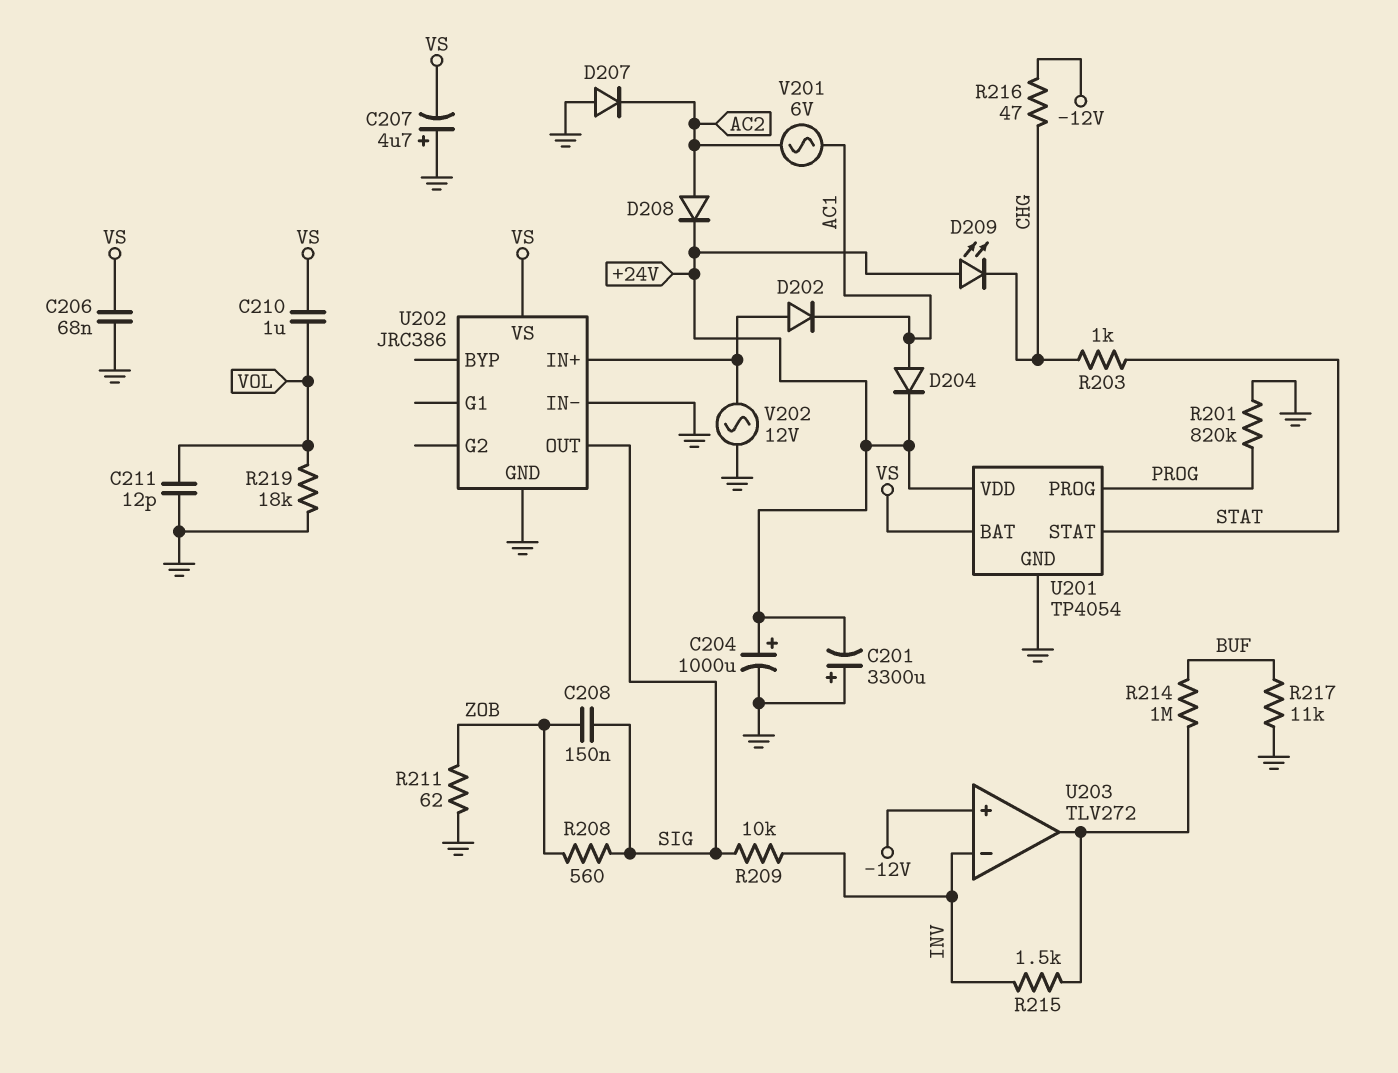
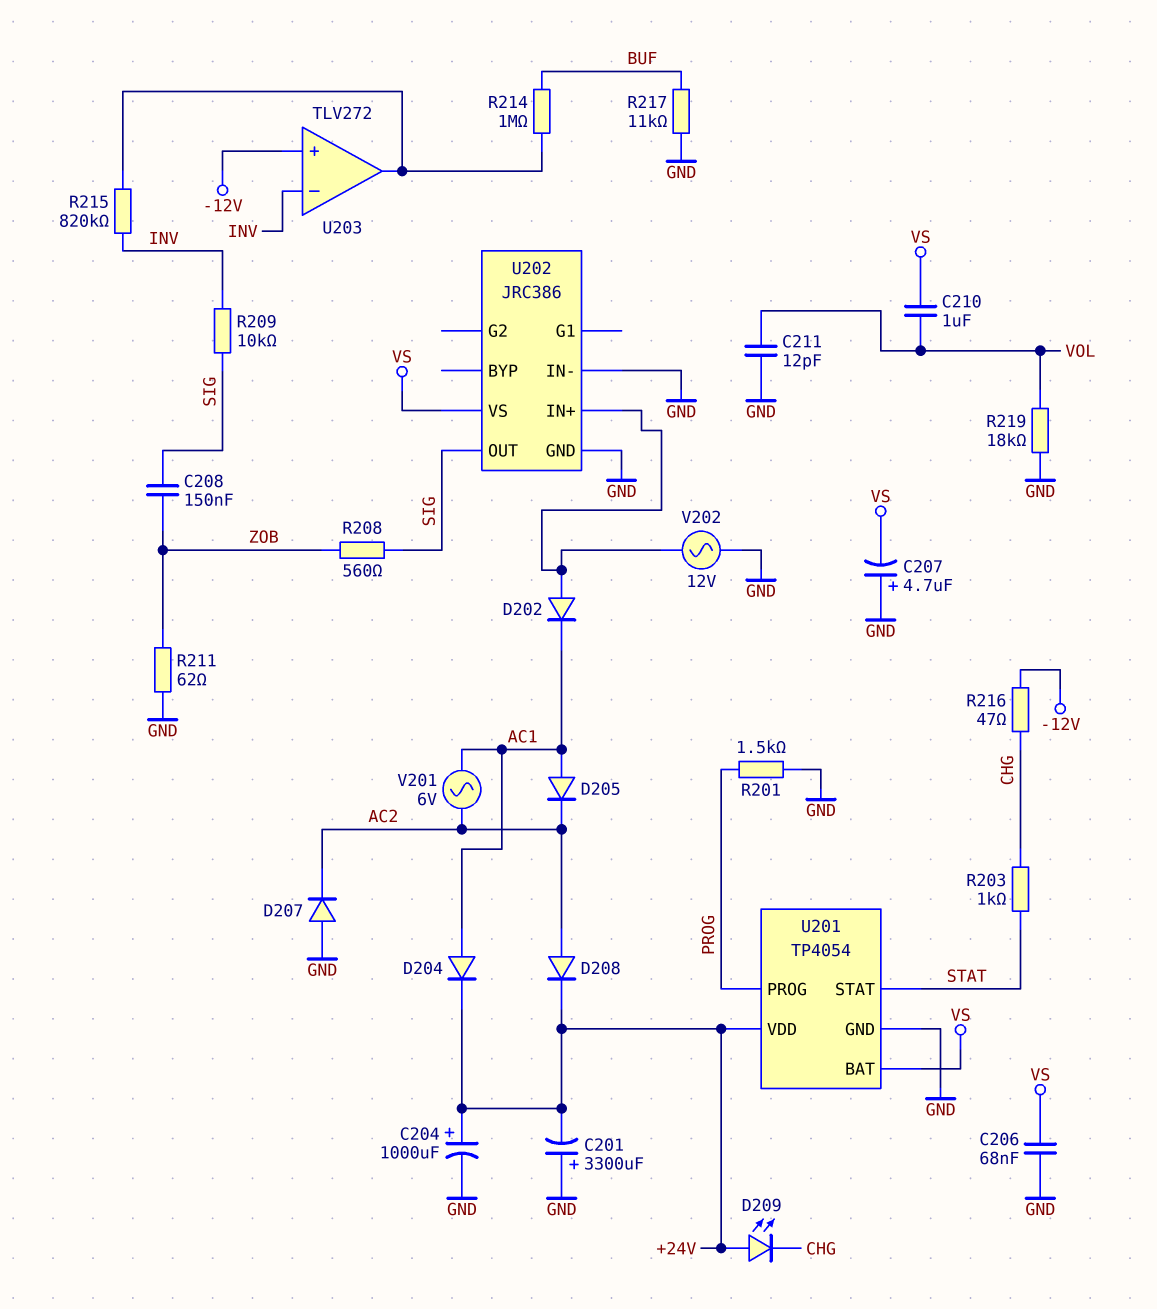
D205: none -> diode (A AC1, K AC2)
R201: 820k (GND, PROG) -> 1.5k (GND, PROG)
R215: 1.5k (INV, U203/out) -> 820k (INV, U203/out)

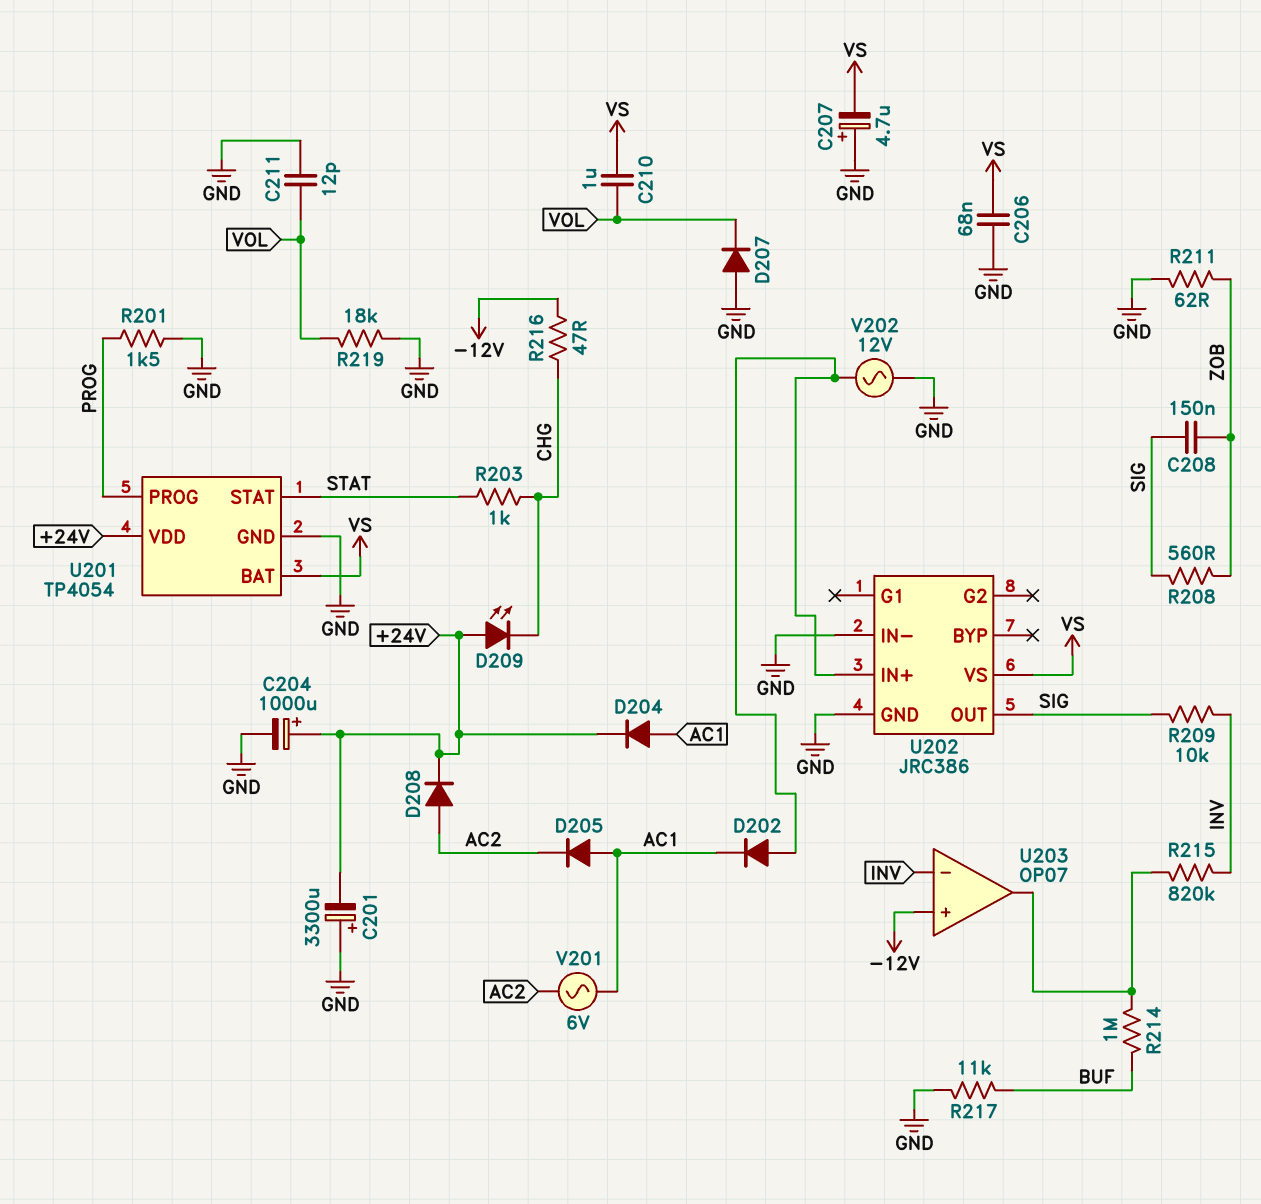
D207: diode (A GND, K AC2) -> diode (A GND, K VOL)
U203: TLV272 -> OP07

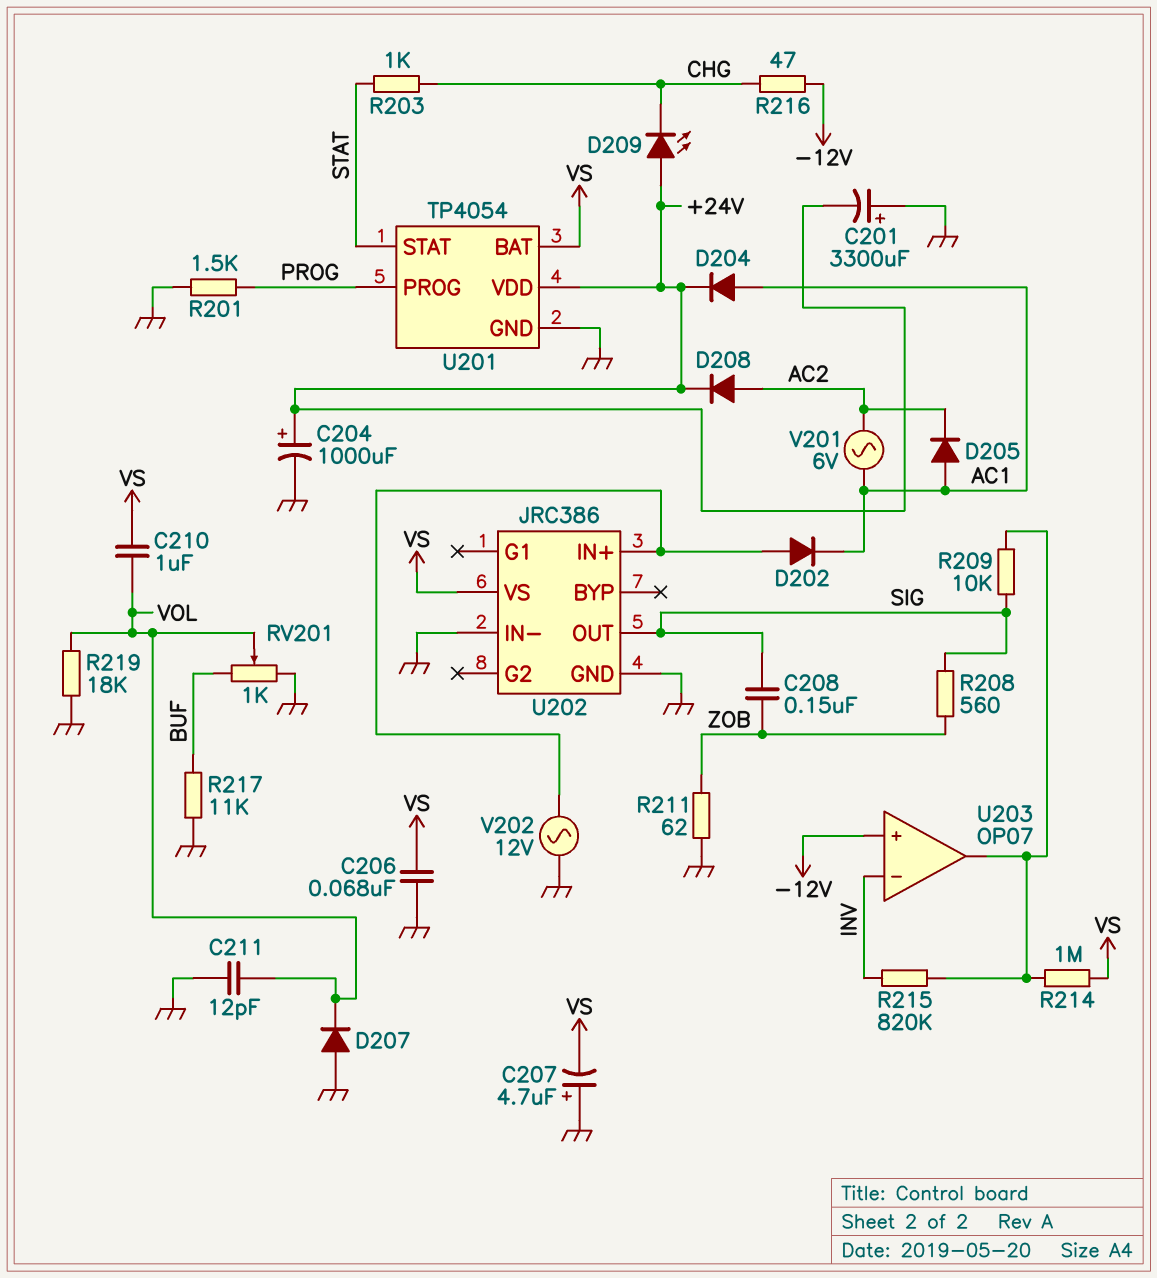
R209: 10k (INV, SIG) -> 10k (SIG, U203/out)
R214: 1M (BUF, U203/out) -> 1M (U203/out, VS)
RV201: none -> 1k (BUF, GND, wiper VOL)

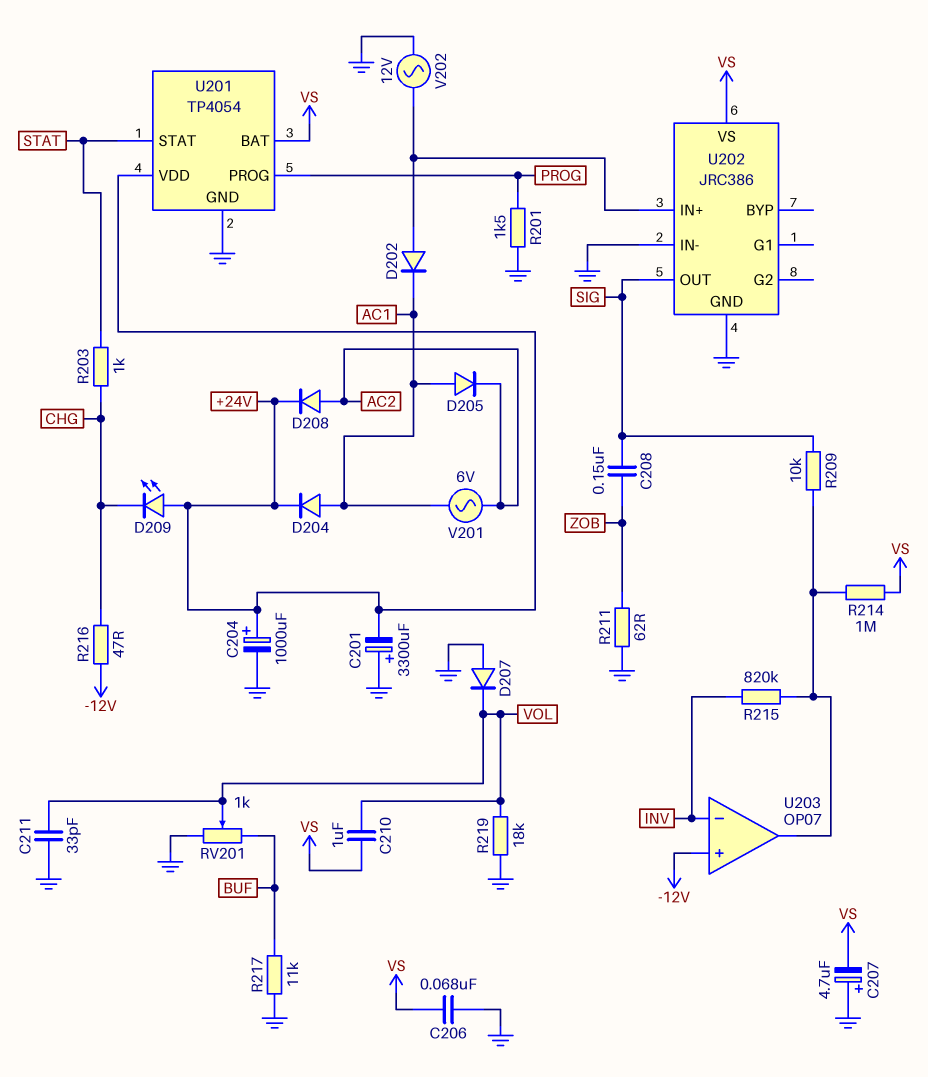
C211: 12pF (GND, VOL) -> 33pF (GND, VOL)
R208: 560 (SIG, ZOB) -> none

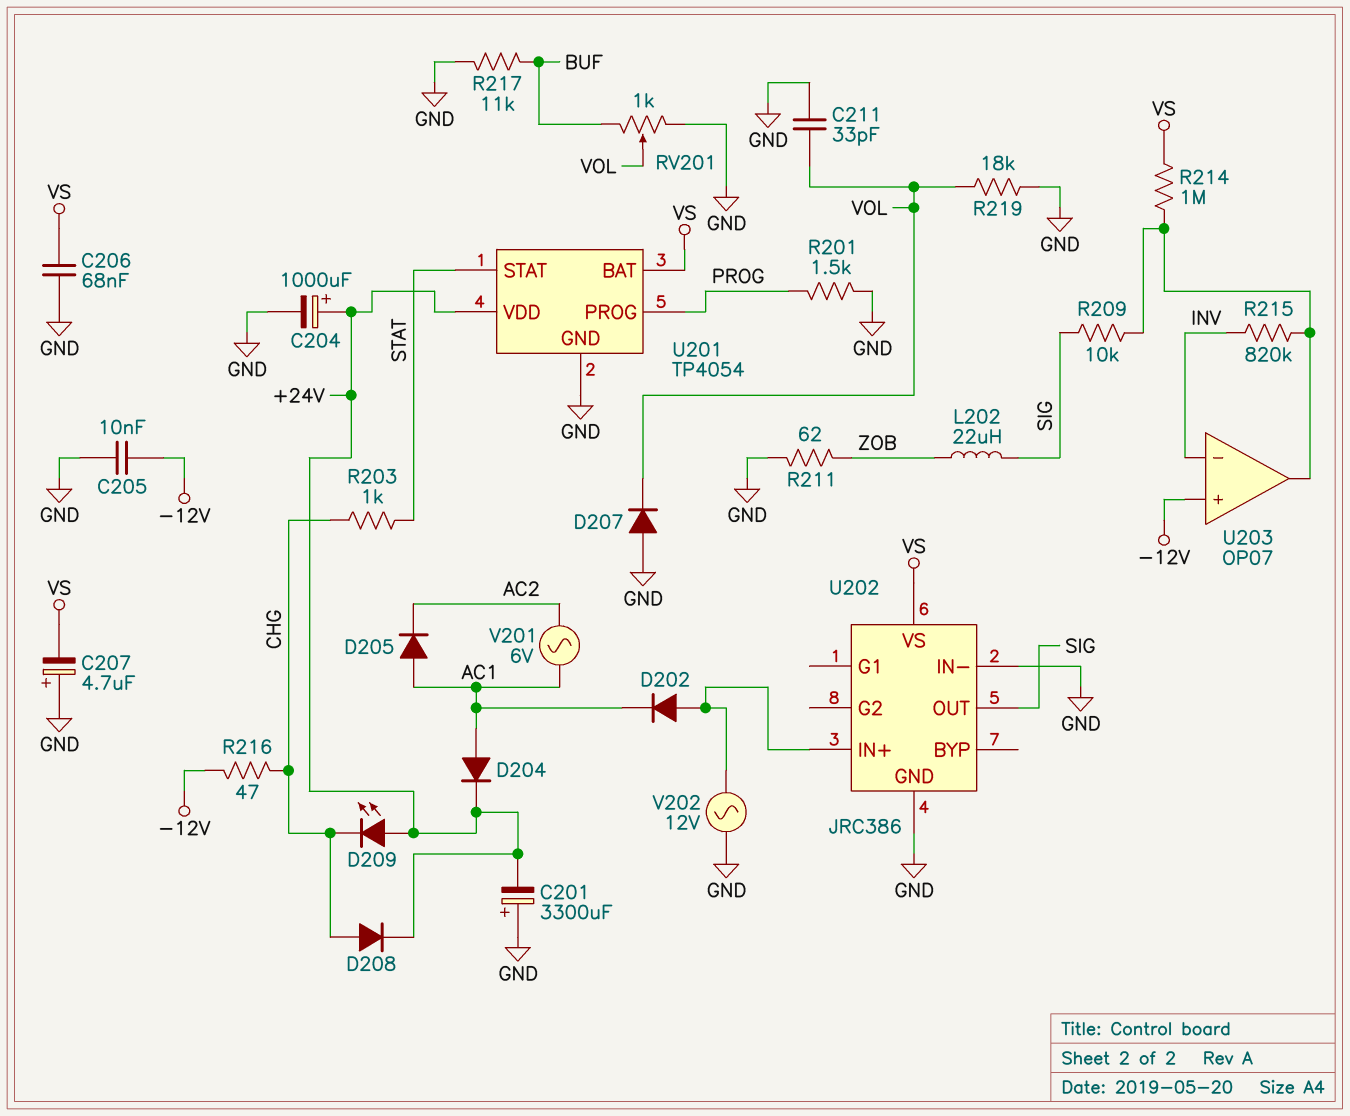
C205: none -> 10nF (-12V, GND)
C208: 150nF (SIG, ZOB) -> none
C210: 1uF (VOL, VS) -> none
D208: diode (A AC2, K +24V) -> diode (A CHG, K +24V)
L202: none -> 22uH (SIG, ZOB)

